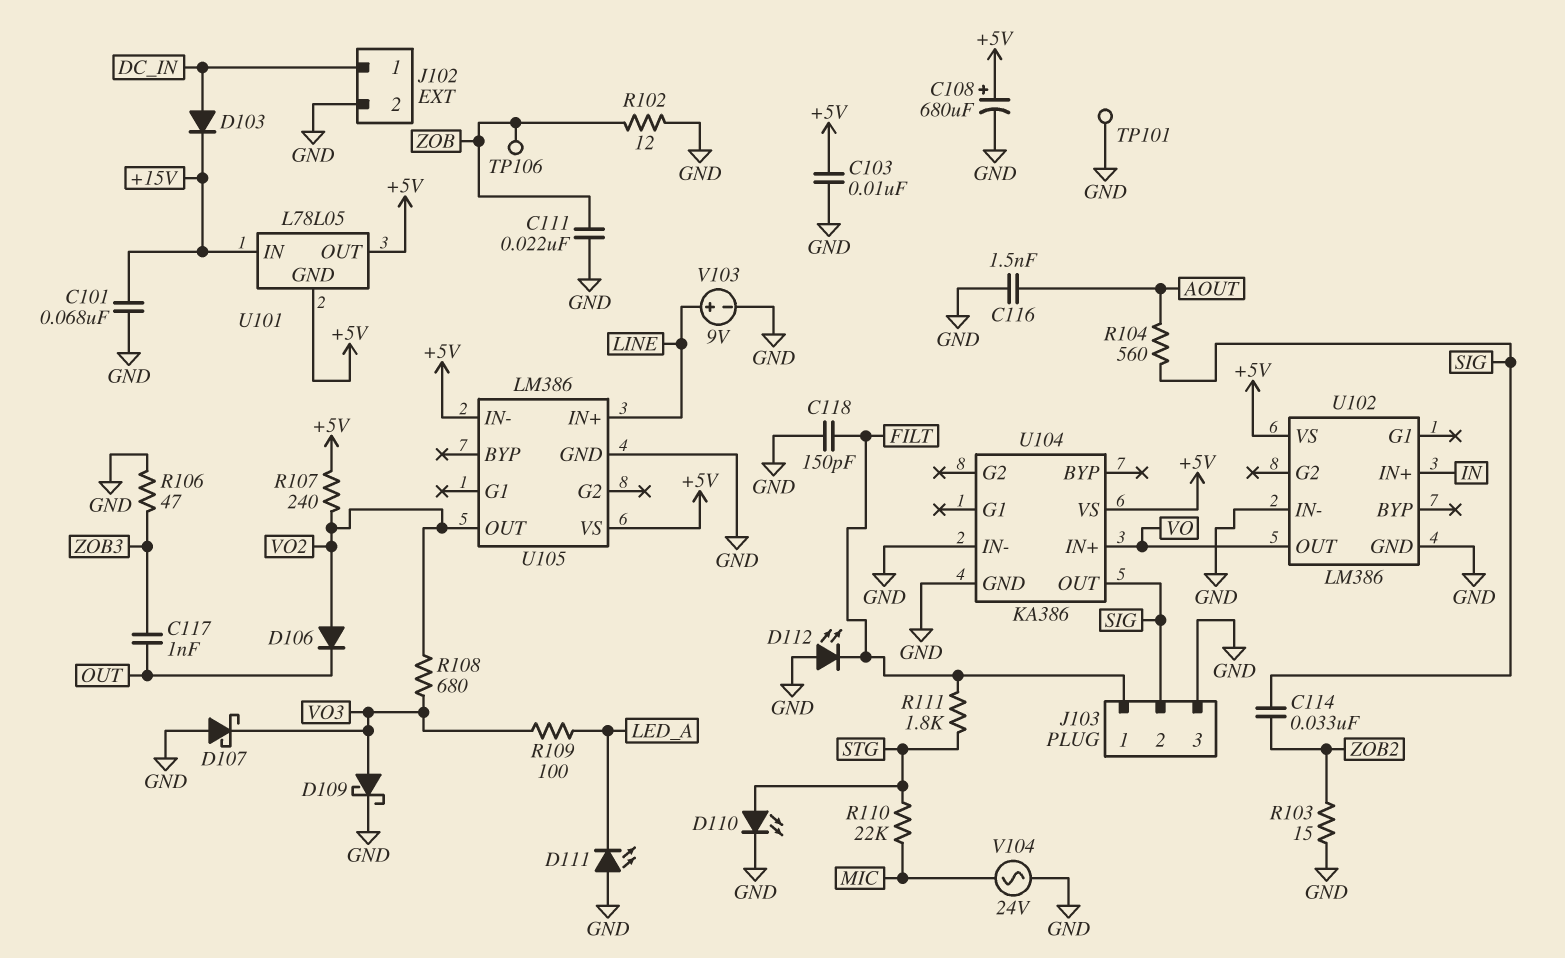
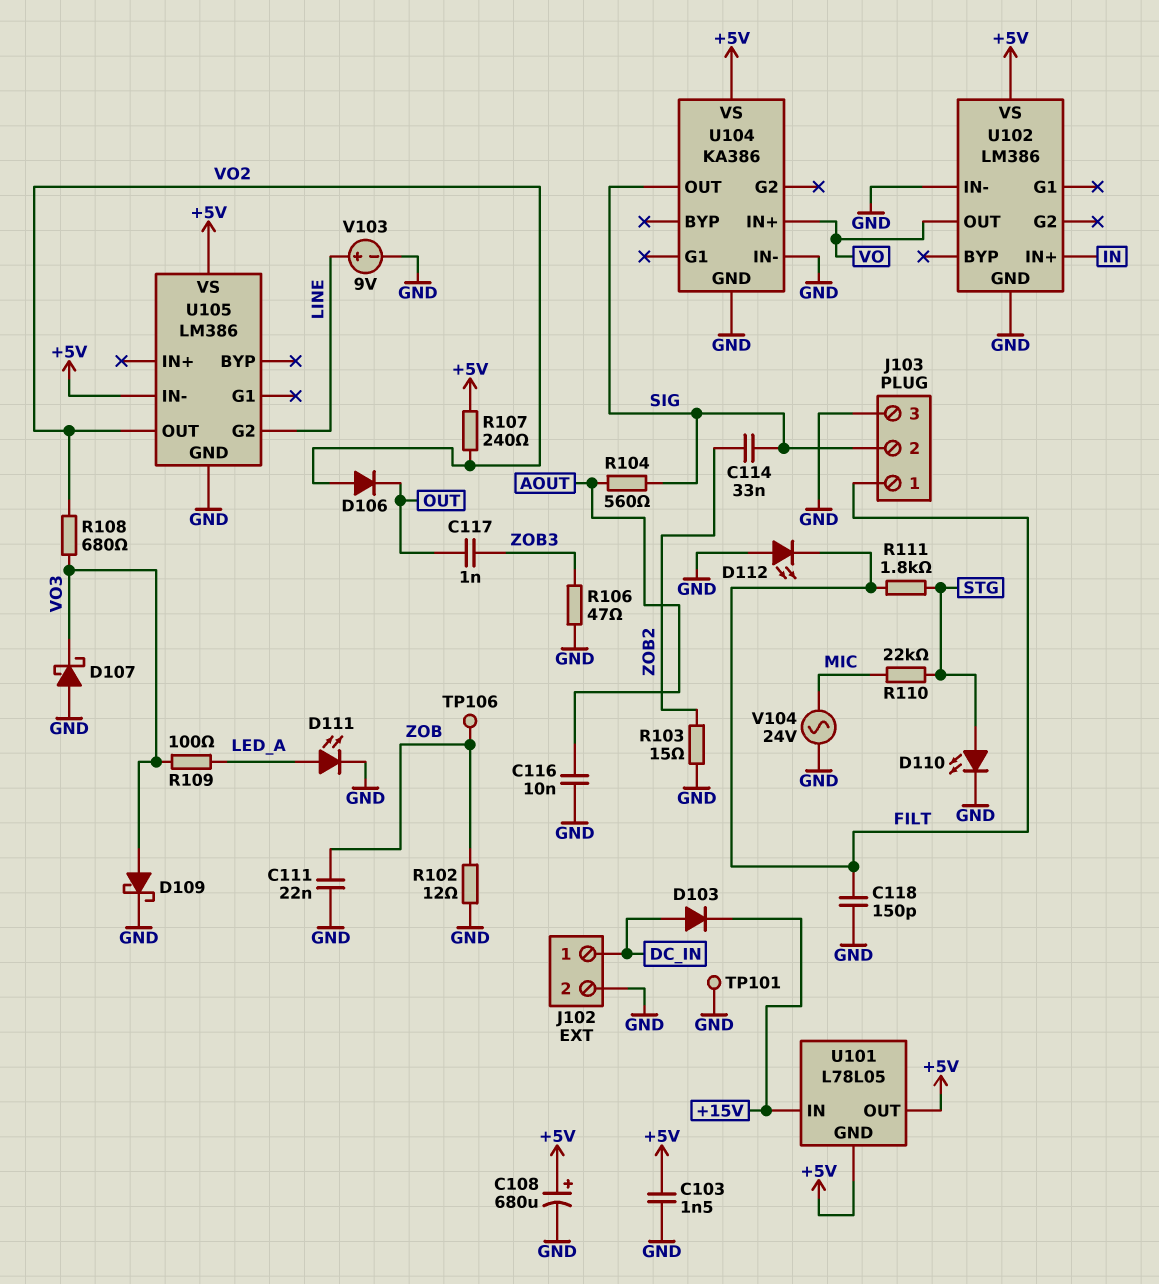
C101: 68nF (+15V, GND) -> none
C103: 10nF (+5V, GND) -> 1.5nF (+5V, GND)
C116: 1.5nF (AOUT, GND) -> 10nF (AOUT, GND)
D111: LED (A GND, K LED_A) -> LED (A LED_A, K GND)
U105 pin G2: none -> LINE
U105 pin IN+: LINE -> none

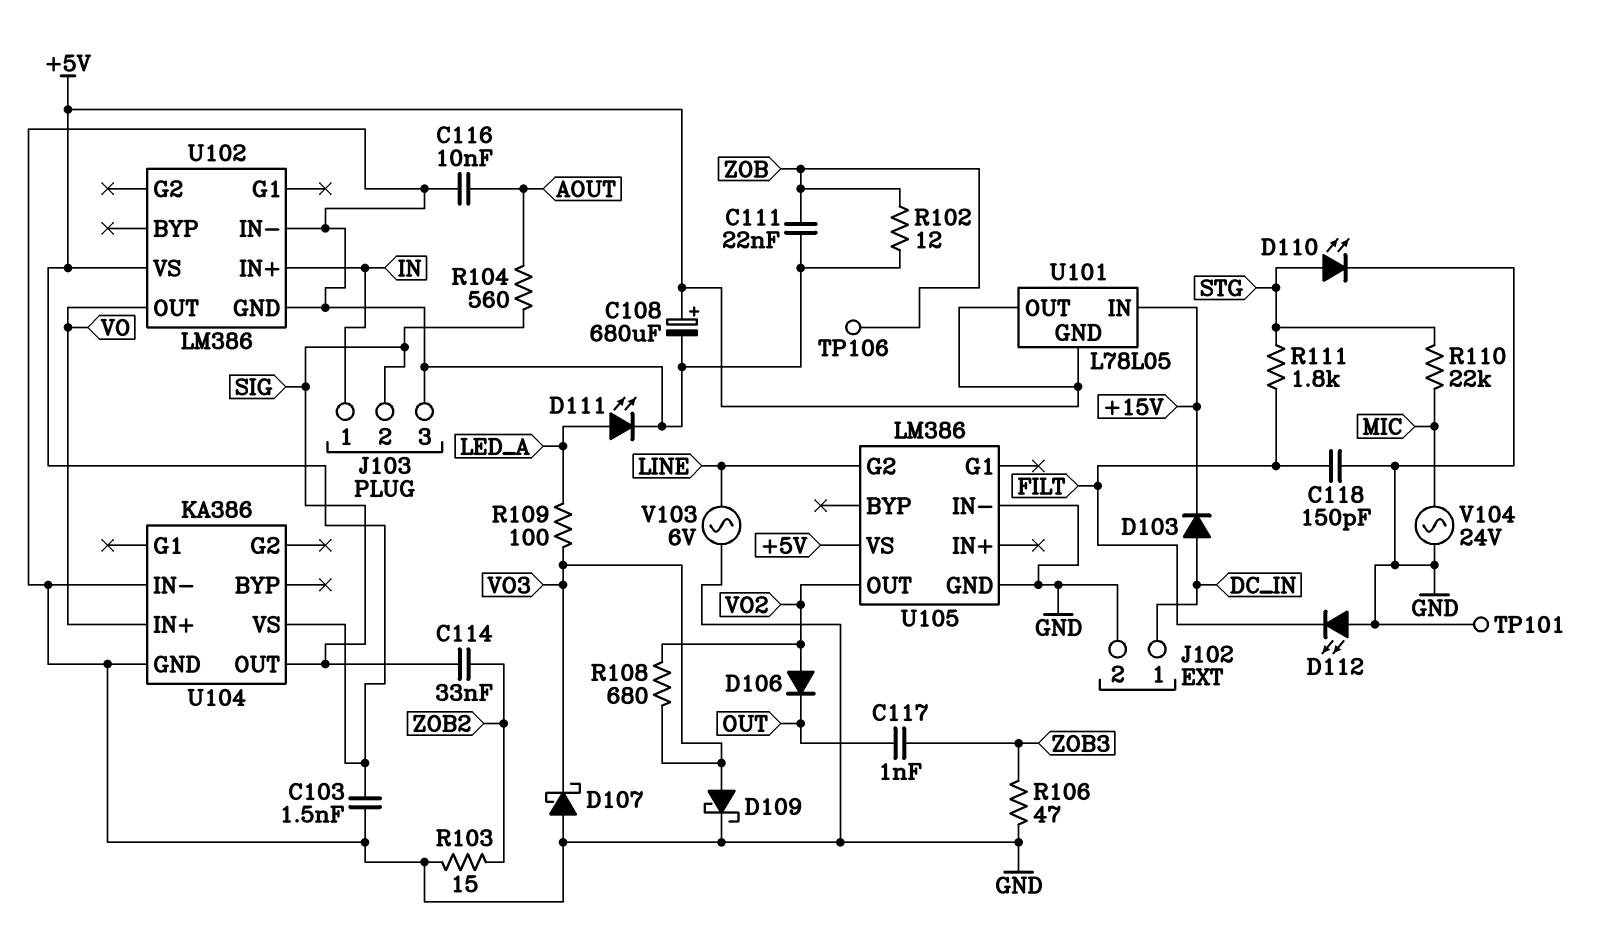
J103 pin 1: FILT -> IN
R107: 240 (+5V, VO2) -> none
U105 pin IN-: +5V -> GND
V103: 9V (plus LINE, minus GND) -> AC 6V (GND, LINE)

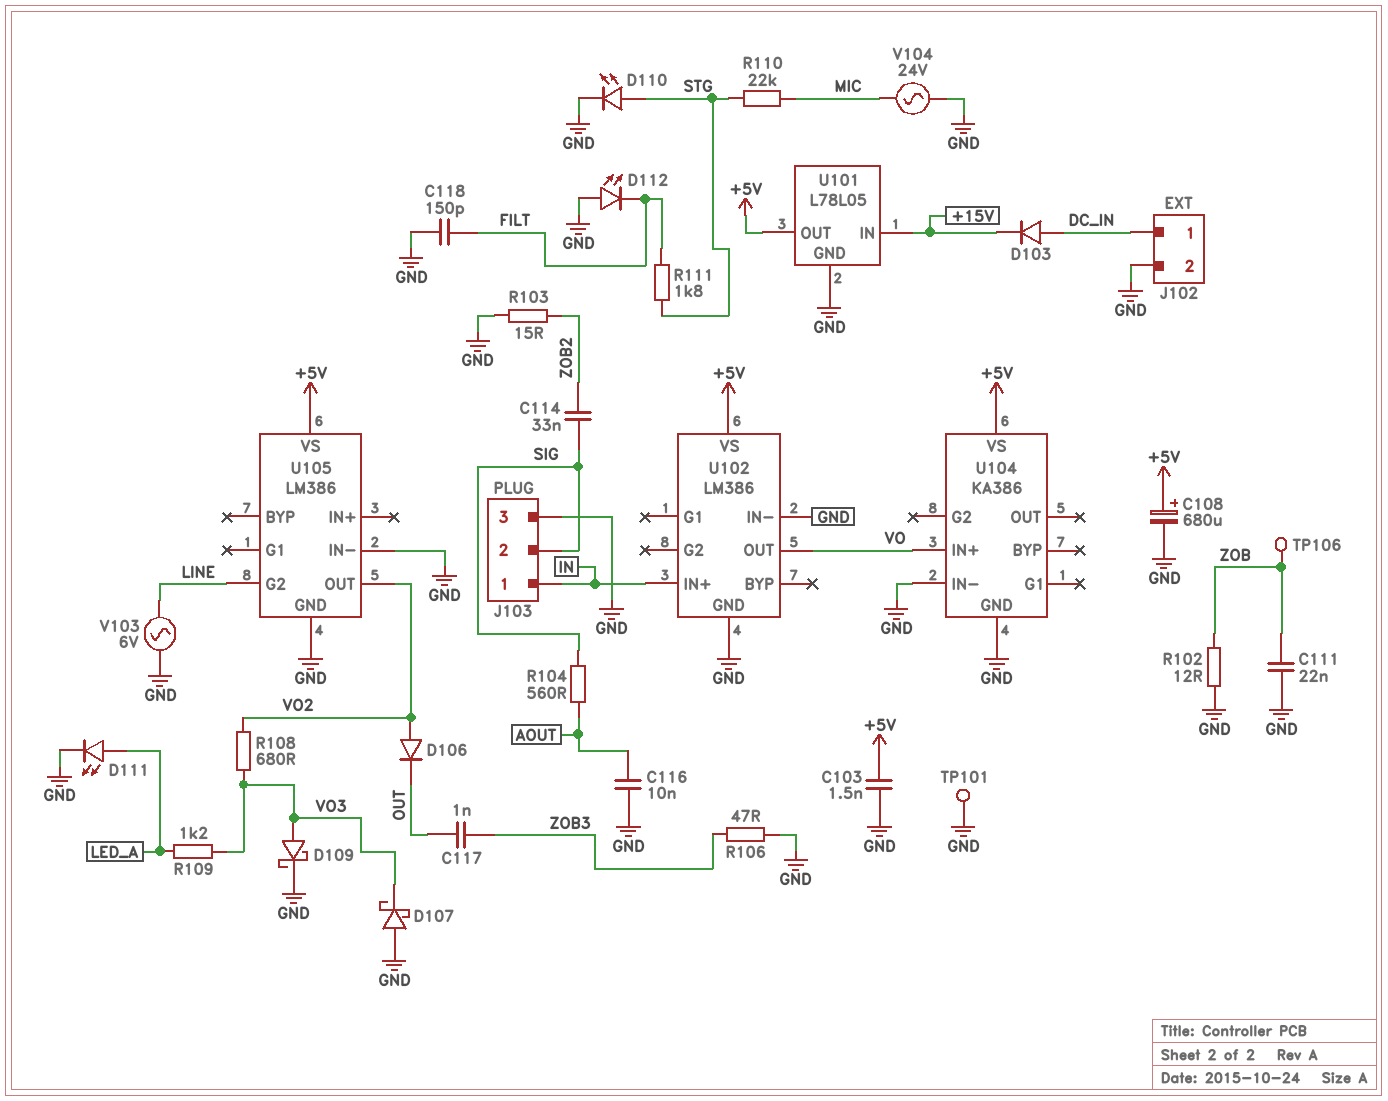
R109: 100 (LED_A, VO3) -> 1.2k (LED_A, VO3)
U101 pin GND: +5V -> GND
U104 pin OUT: SIG -> none

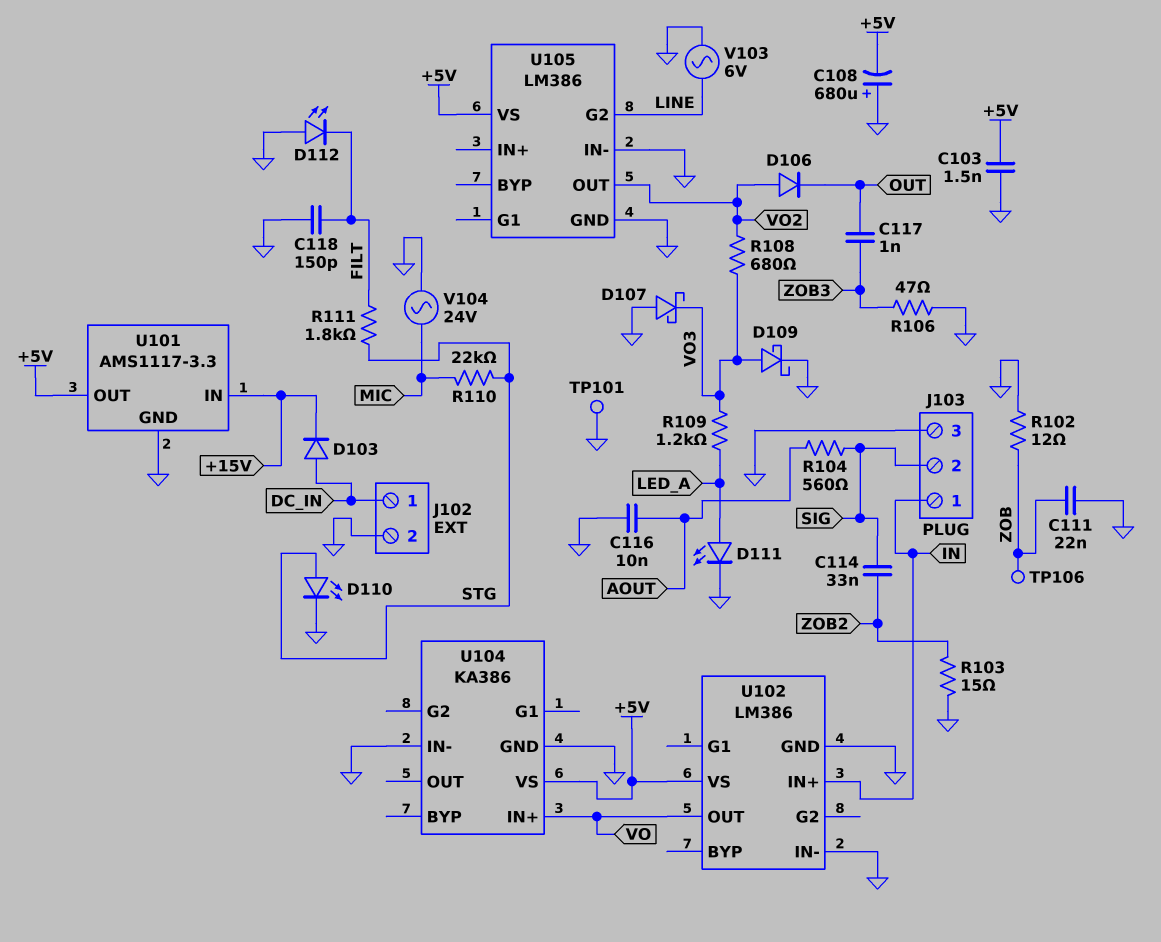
C108: 680uF (plus +5V, minus GND) -> 680uF (plus GND, minus +5V)
U101: L78L05 -> AMS1117-3.3

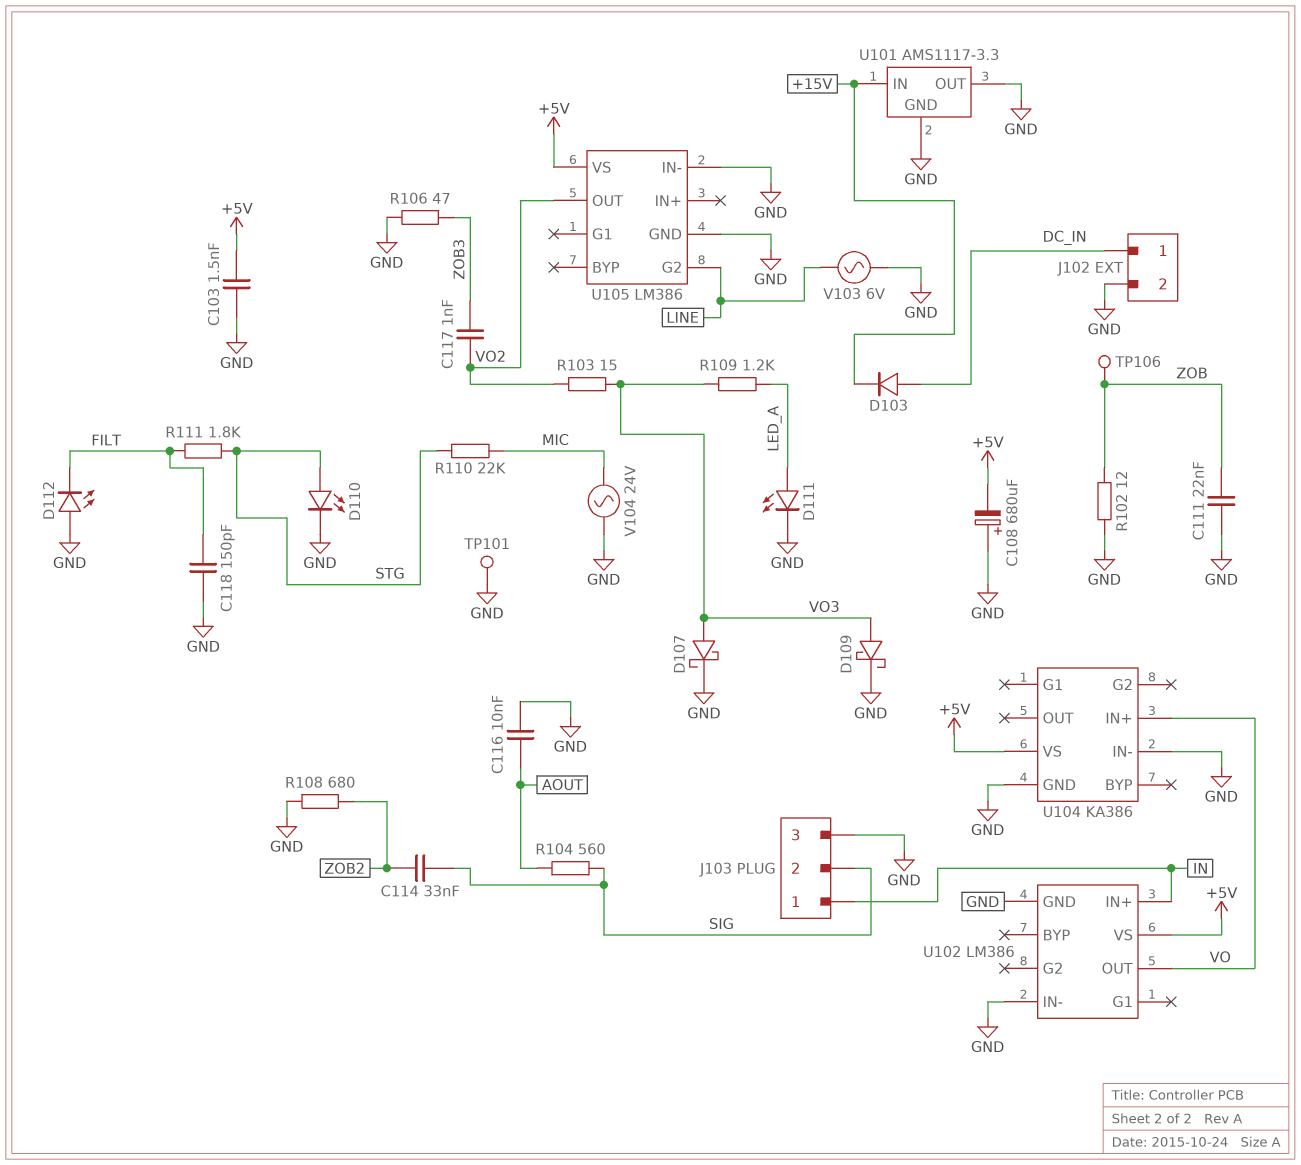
C117: 1nF (OUT, ZOB3) -> 1nF (VO2, ZOB3)
D106: diode (A VO2, K OUT) -> none
D107: schottky (A GND, K VO3) -> schottky (A VO3, K GND)
R103: 15 (GND, ZOB2) -> 15 (VO2, VO3)
R108: 680 (VO2, VO3) -> 680 (GND, ZOB2)
U101 pin OUT: +5V -> GND

